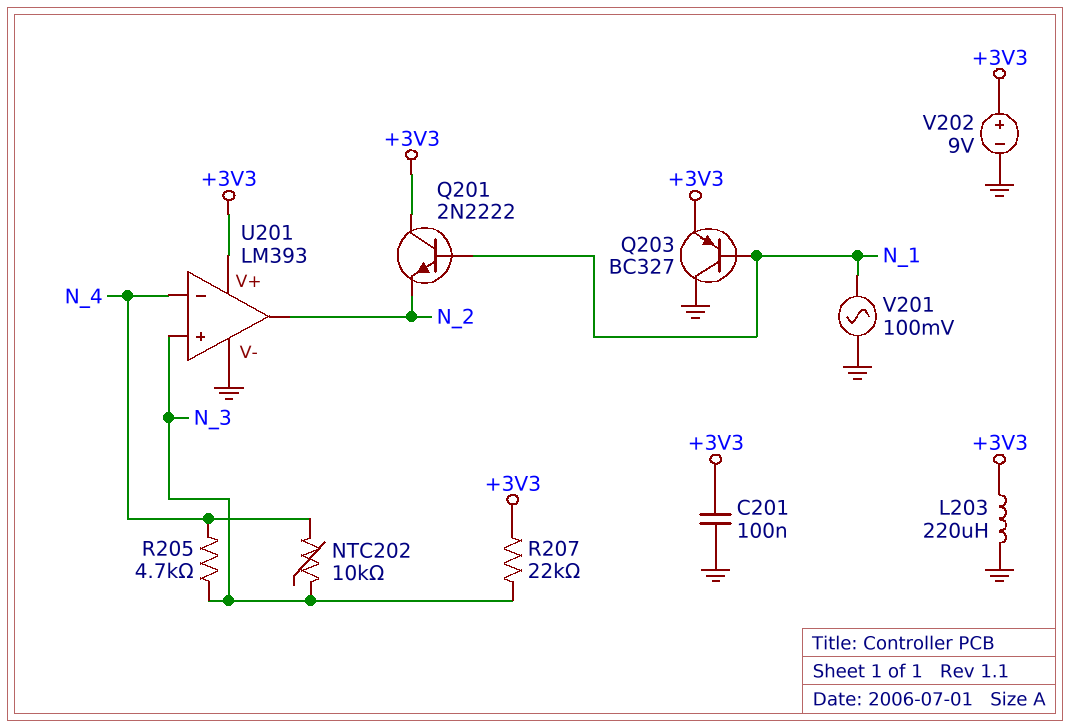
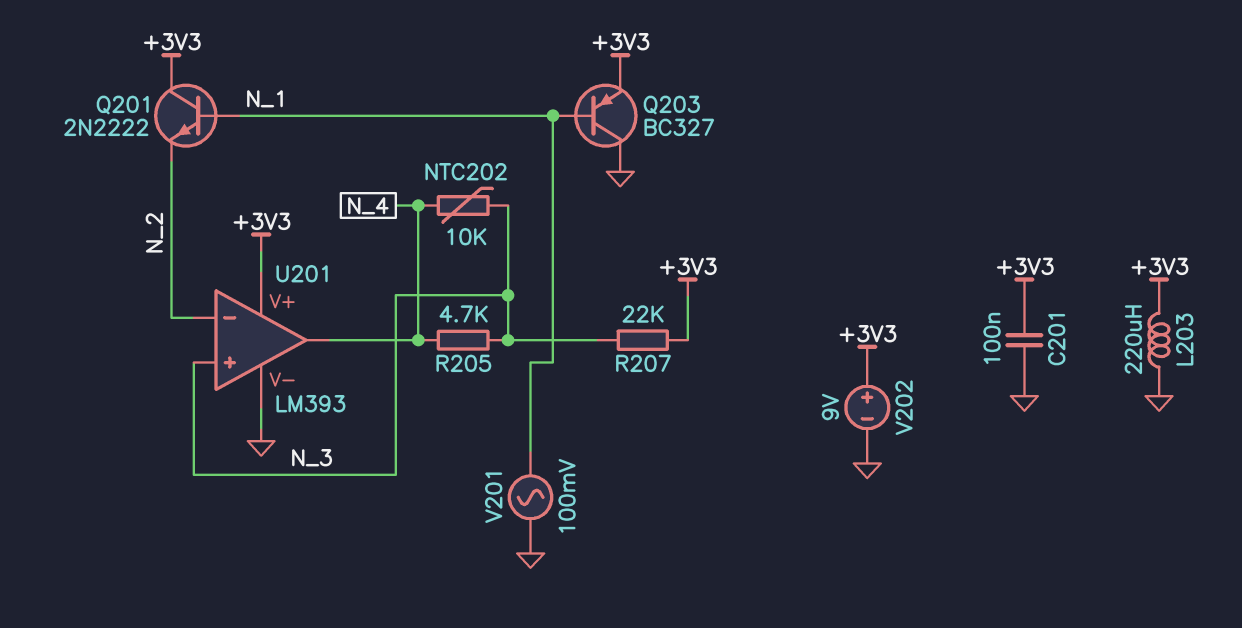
U201 pin in-: N_4 -> N_2
U201 pin out: N_2 -> N_4

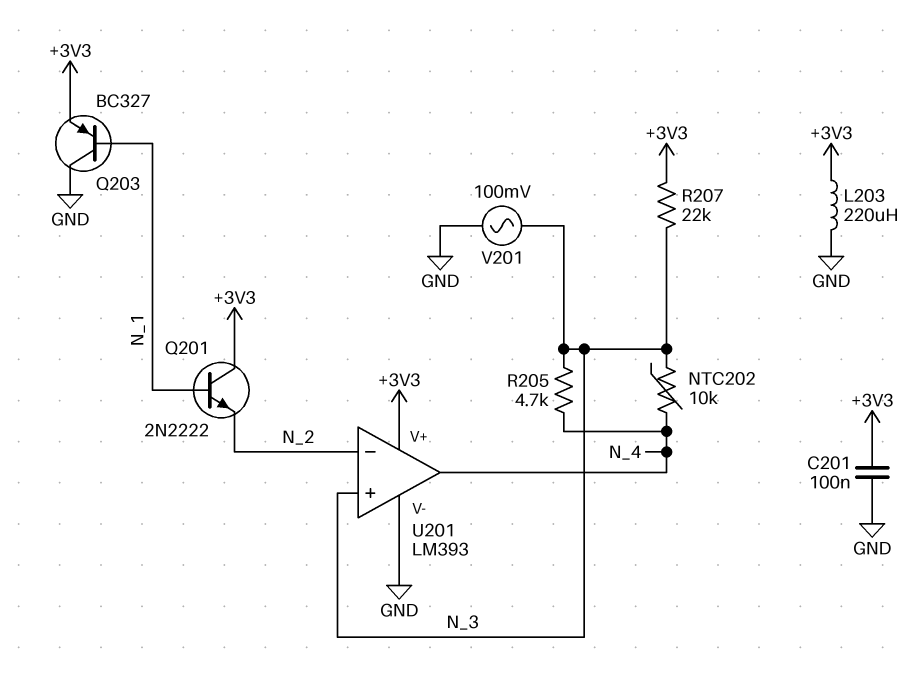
V201: AC 100mV (GND, N_1) -> AC 100mV (GND, N_3)
V202: 9V (plus +3V3, minus GND) -> none

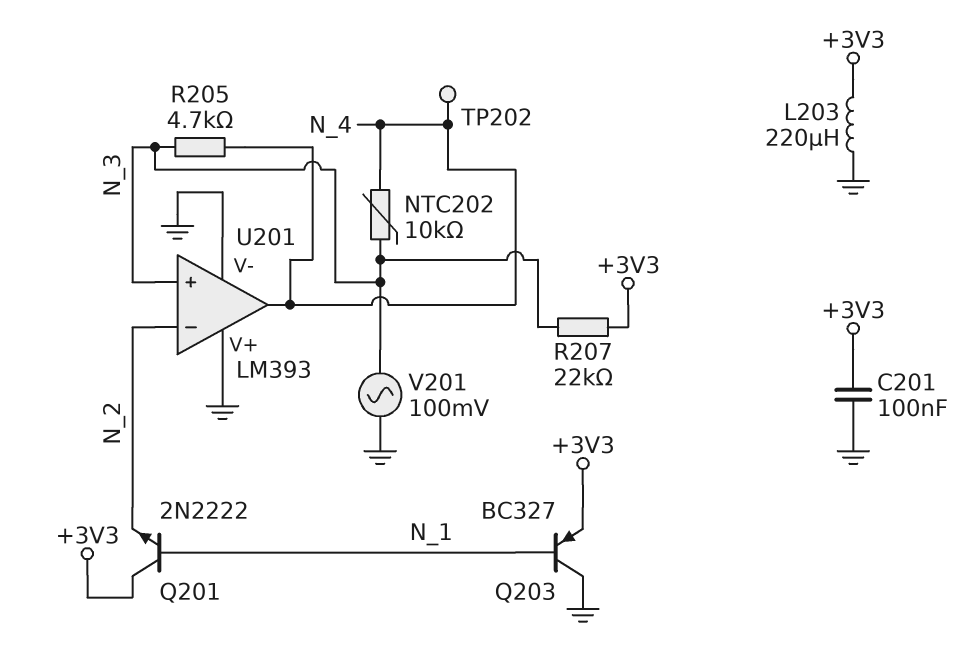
TP202: none -> test point (N_4)
U201 pin V+: +3V3 -> GND

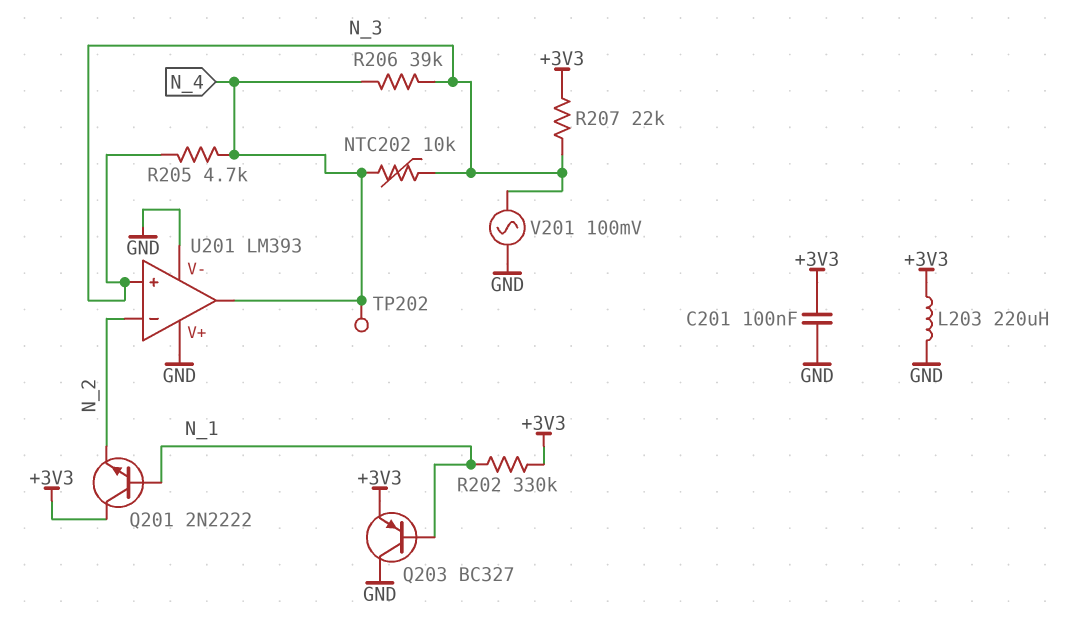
R202: none -> 330k (+3V3, N_1)
R206: none -> 39k (N_3, N_4)

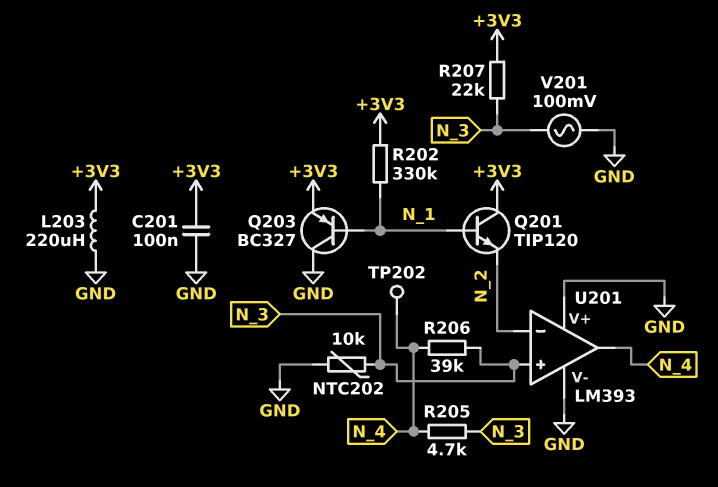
NTC202: 10k (N_3, N_4) -> 10k (GND, N_3)
Q201: NPN 2N2222 (B N_1, C +3V3, E N_2) -> NPN TIP120 (B N_1, C +3V3, E N_2)

